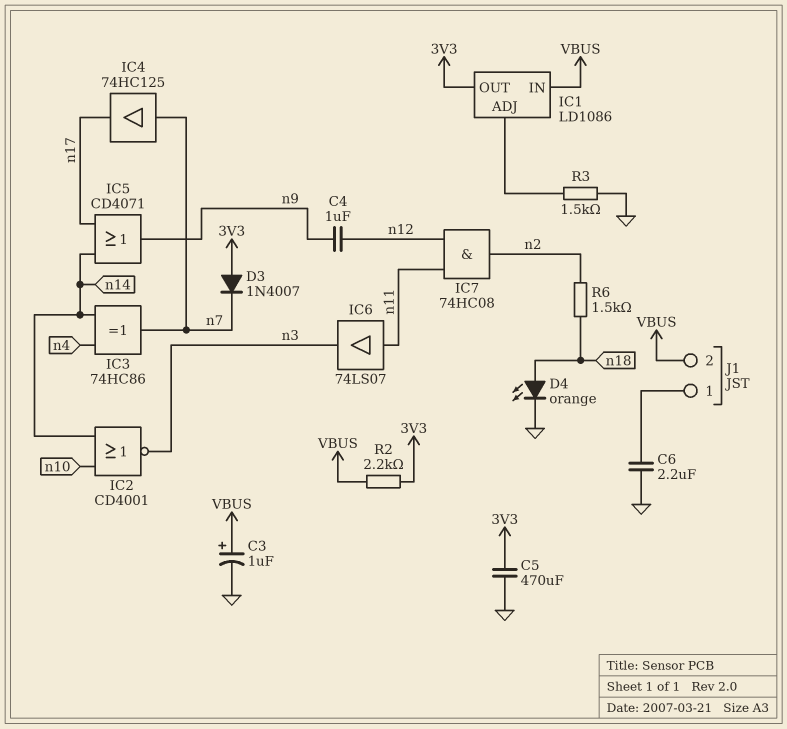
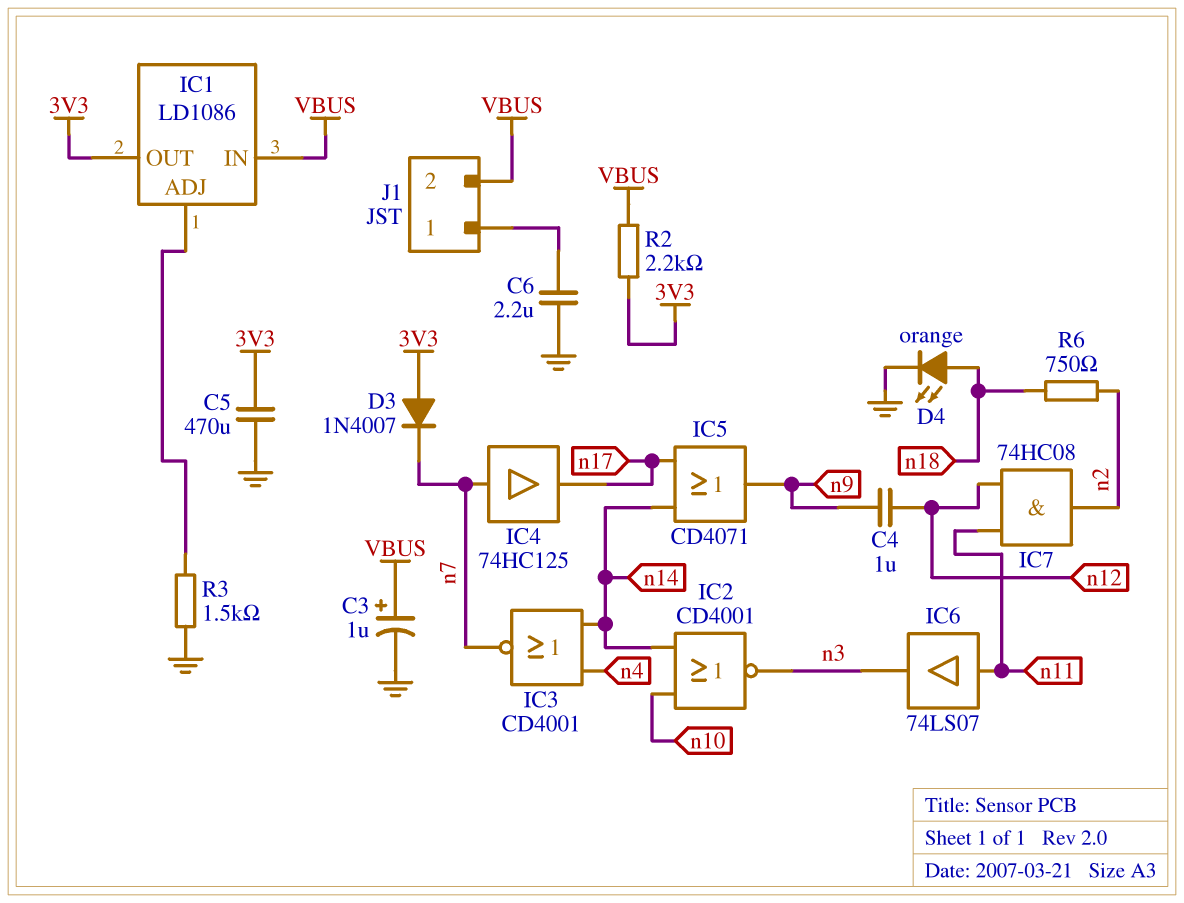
IC3: XOR 74HC86 (in n4, in n14, out n7) -> NOR CD4001 (in n4, in n14, out n7)
R6: 1.5k (n2, n18) -> 750 (n2, n18)

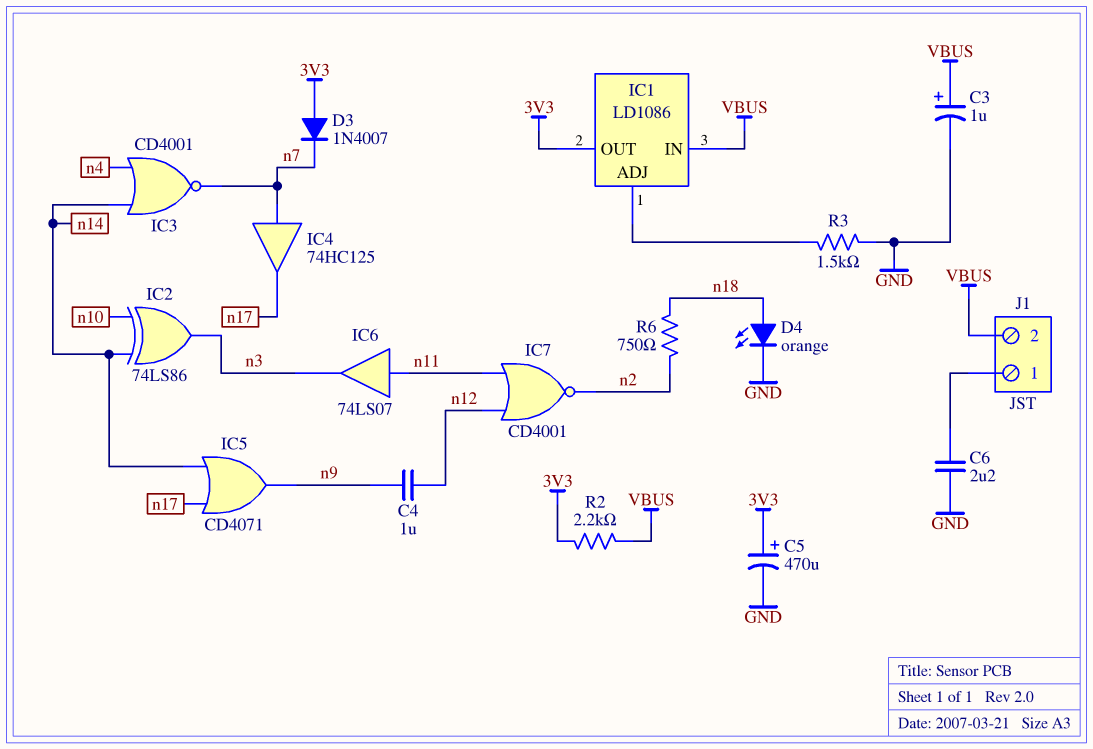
C5: 470uF (3V3, GND) -> 470uF (plus 3V3, minus GND)
IC2: NOR CD4001 (in n10, in n14, out n3) -> XOR 74LS86 (in n10, in n14, out n3)
IC7: AND 74HC08 (in n11, in n12, out n2) -> NOR CD4001 (in n11, in n12, out n2)

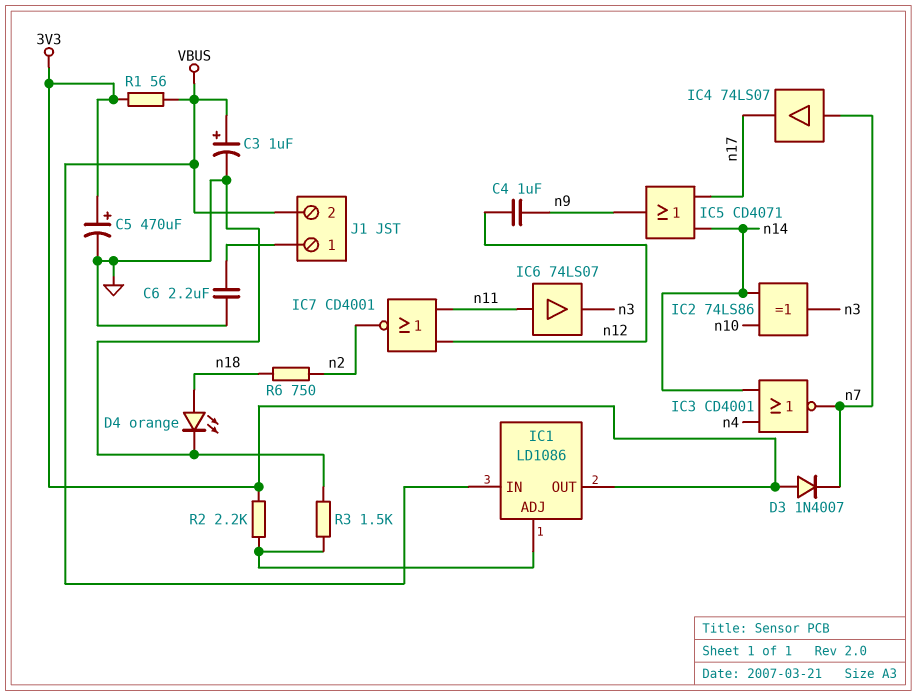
IC4: buffer 74HC125 (in n7, out n17) -> buffer 74LS07 (in n7, out n17)
R1: none -> 56 (3V3, VBUS)
R2: 2.2k (3V3, VBUS) -> 2.2k (3V3, IC1/ADJ)

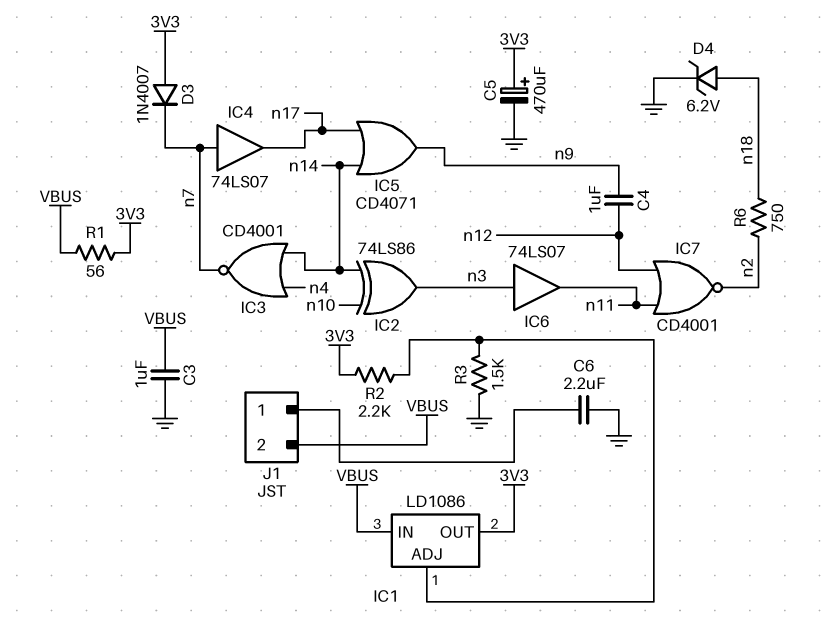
C3: 1uF (plus VBUS, minus GND) -> 1uF (GND, VBUS)
D4: LED orange (A n18, K GND) -> zener 6.2V (A n18, K GND)
IC6: buffer 74LS07 (in n11, out n3) -> buffer 74LS07 (in n3, out n11)

